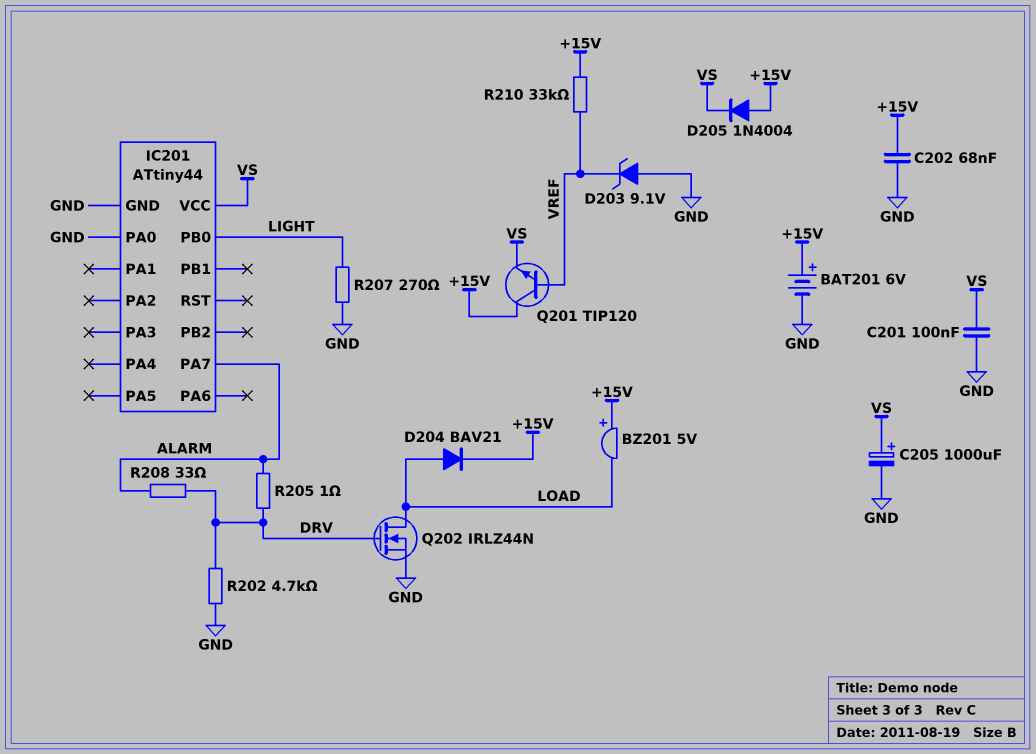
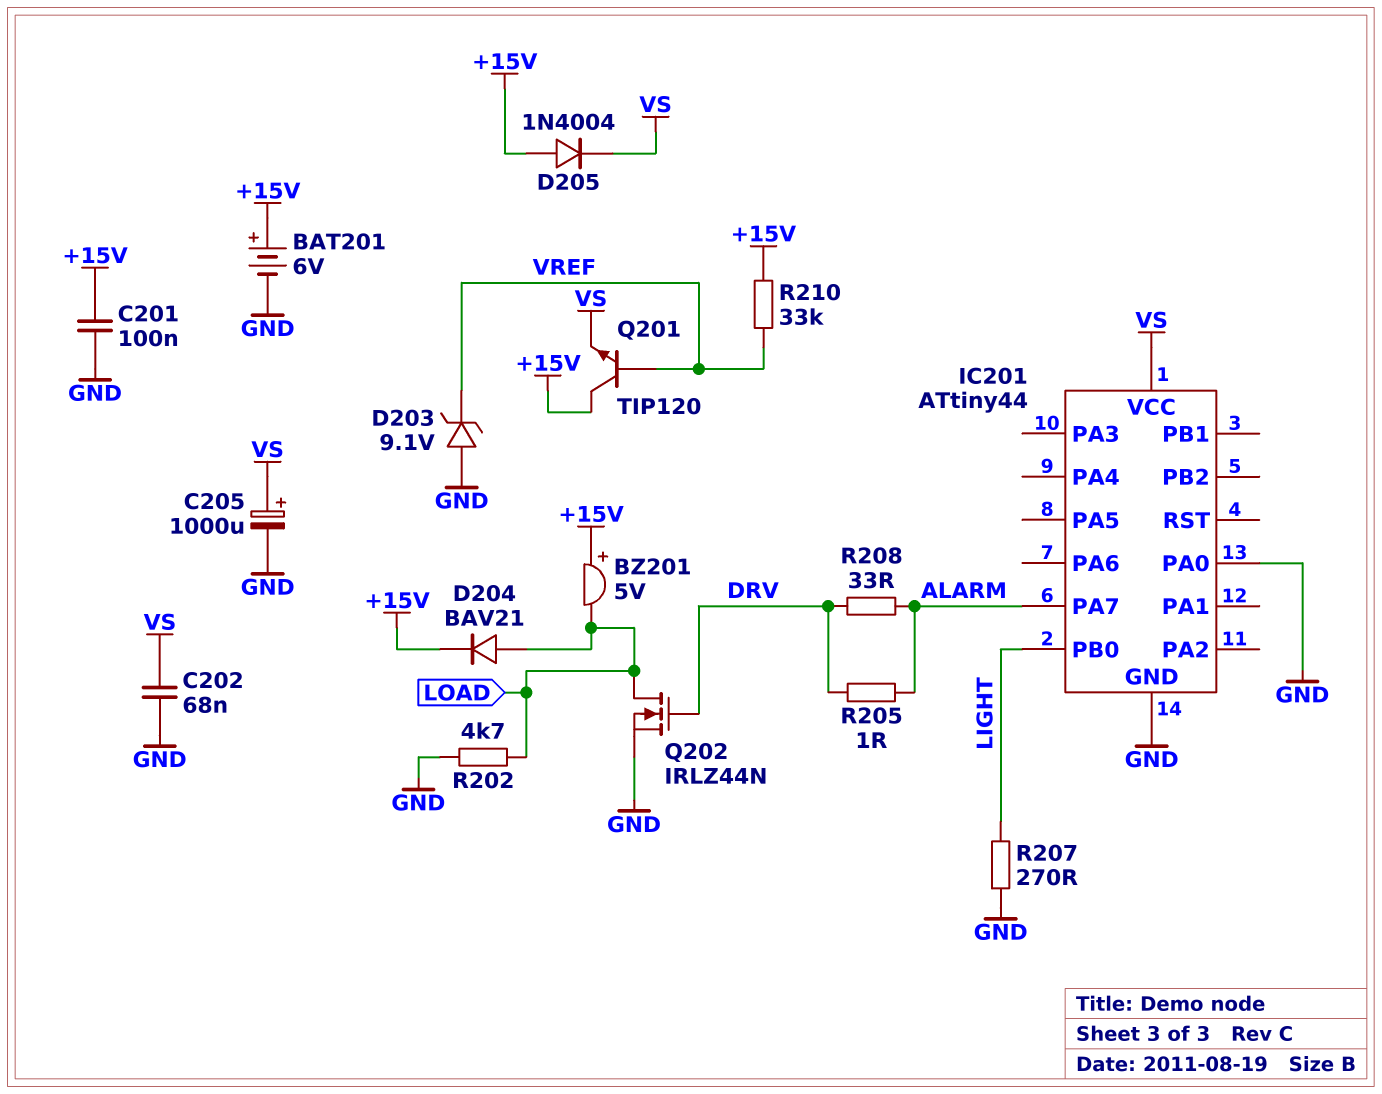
C201: 100nF (GND, VS) -> 100nF (+15V, GND)
C202: 68nF (+15V, GND) -> 68nF (GND, VS)
R202: 4.7k (DRV, GND) -> 4.7k (GND, LOAD)

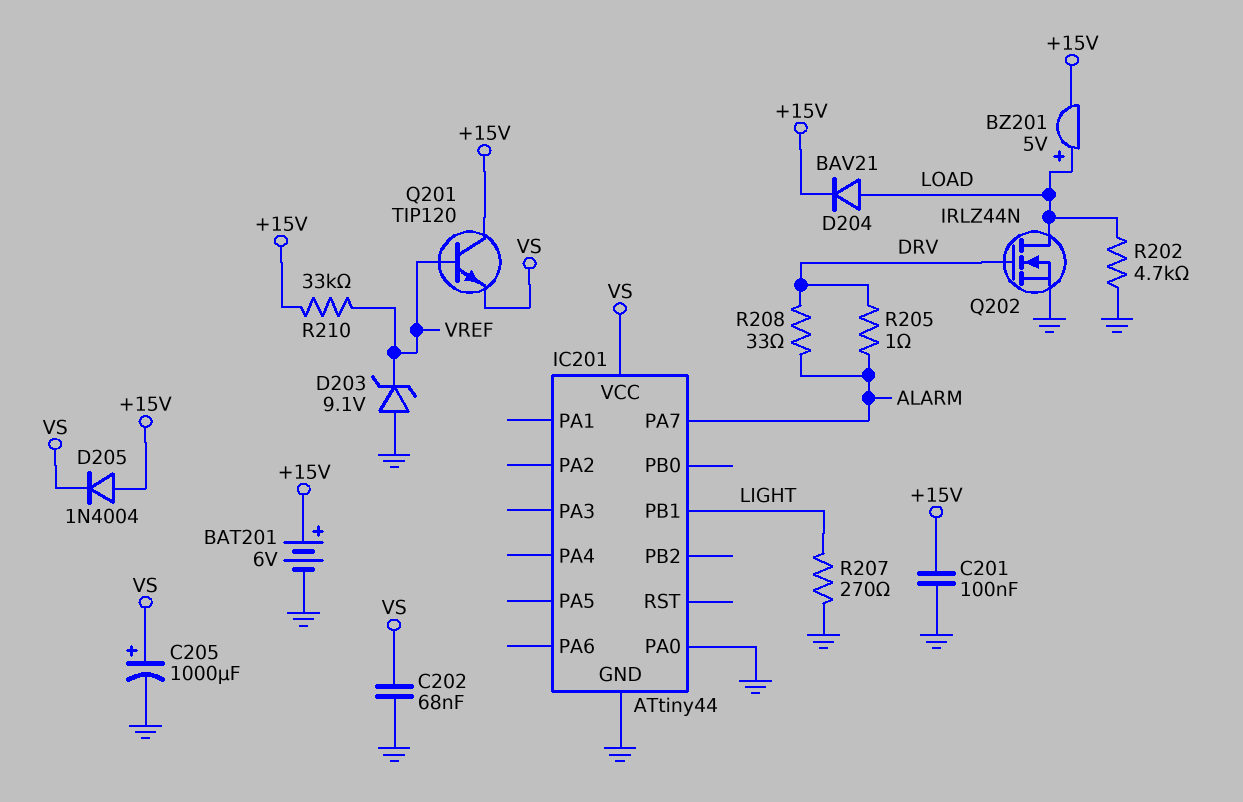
BZ201: buzzer 5V (plus +15V, minus LOAD) -> buzzer 5V (plus LOAD, minus +15V)
IC201 pin PB0: LIGHT -> none
IC201 pin PB1: none -> LIGHT

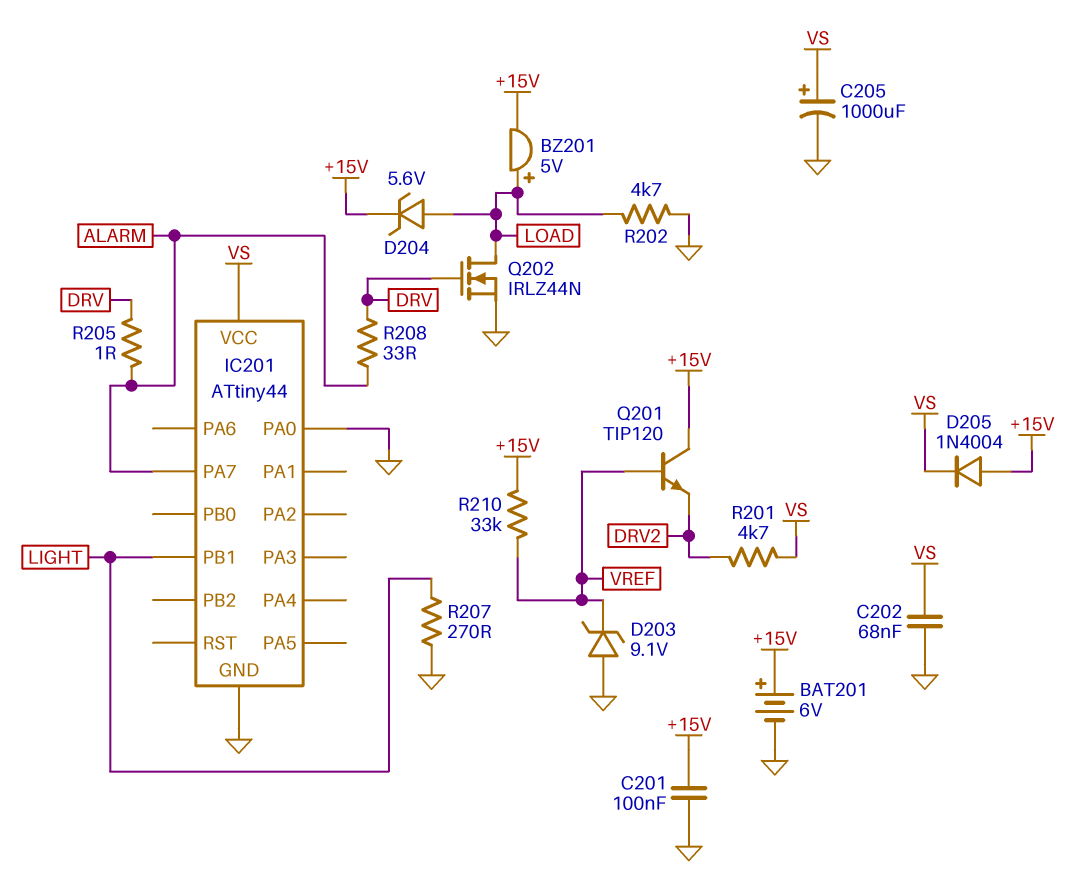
D204: diode BAV21 (A LOAD, K +15V) -> zener 5.6V (A LOAD, K +15V)
Q201: NPN TIP120 (B VREF, C +15V, E VS) -> NPN TIP120 (B VREF, C +15V, E DRV2)
R201: none -> 4.7k (DRV2, VS)

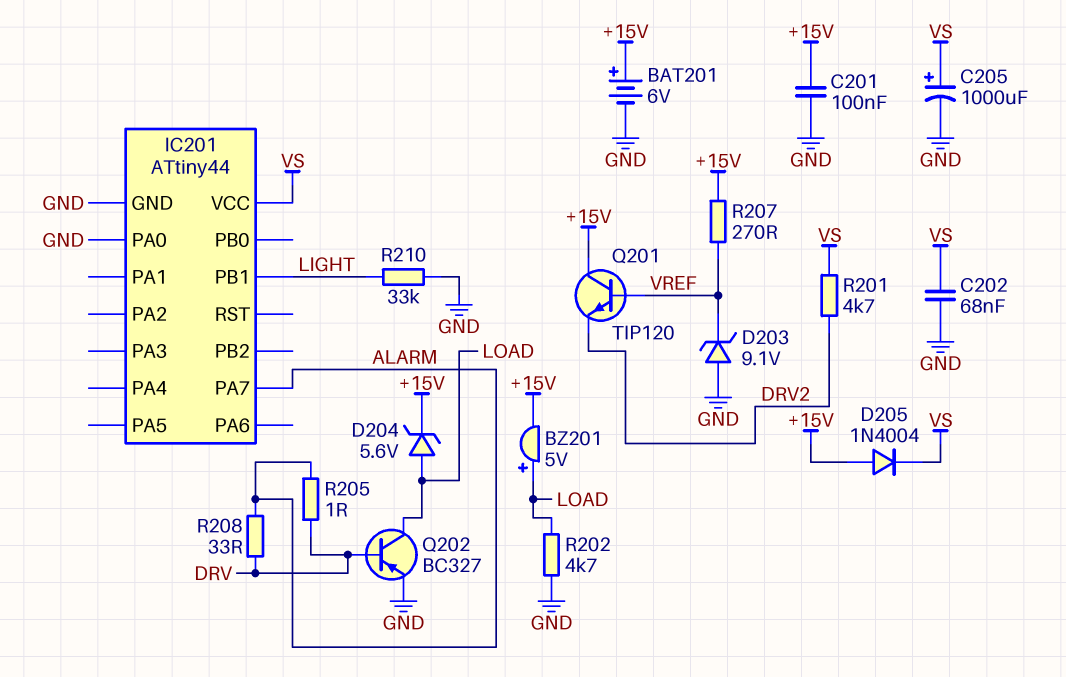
Q202: NMOS IRLZ44N (G DRV, D LOAD, S GND) -> PNP BC327 (B DRV, C LOAD, E GND)
R207: 270 (GND, LIGHT) -> 270 (+15V, VREF)
R210: 33k (+15V, VREF) -> 33k (GND, LIGHT)

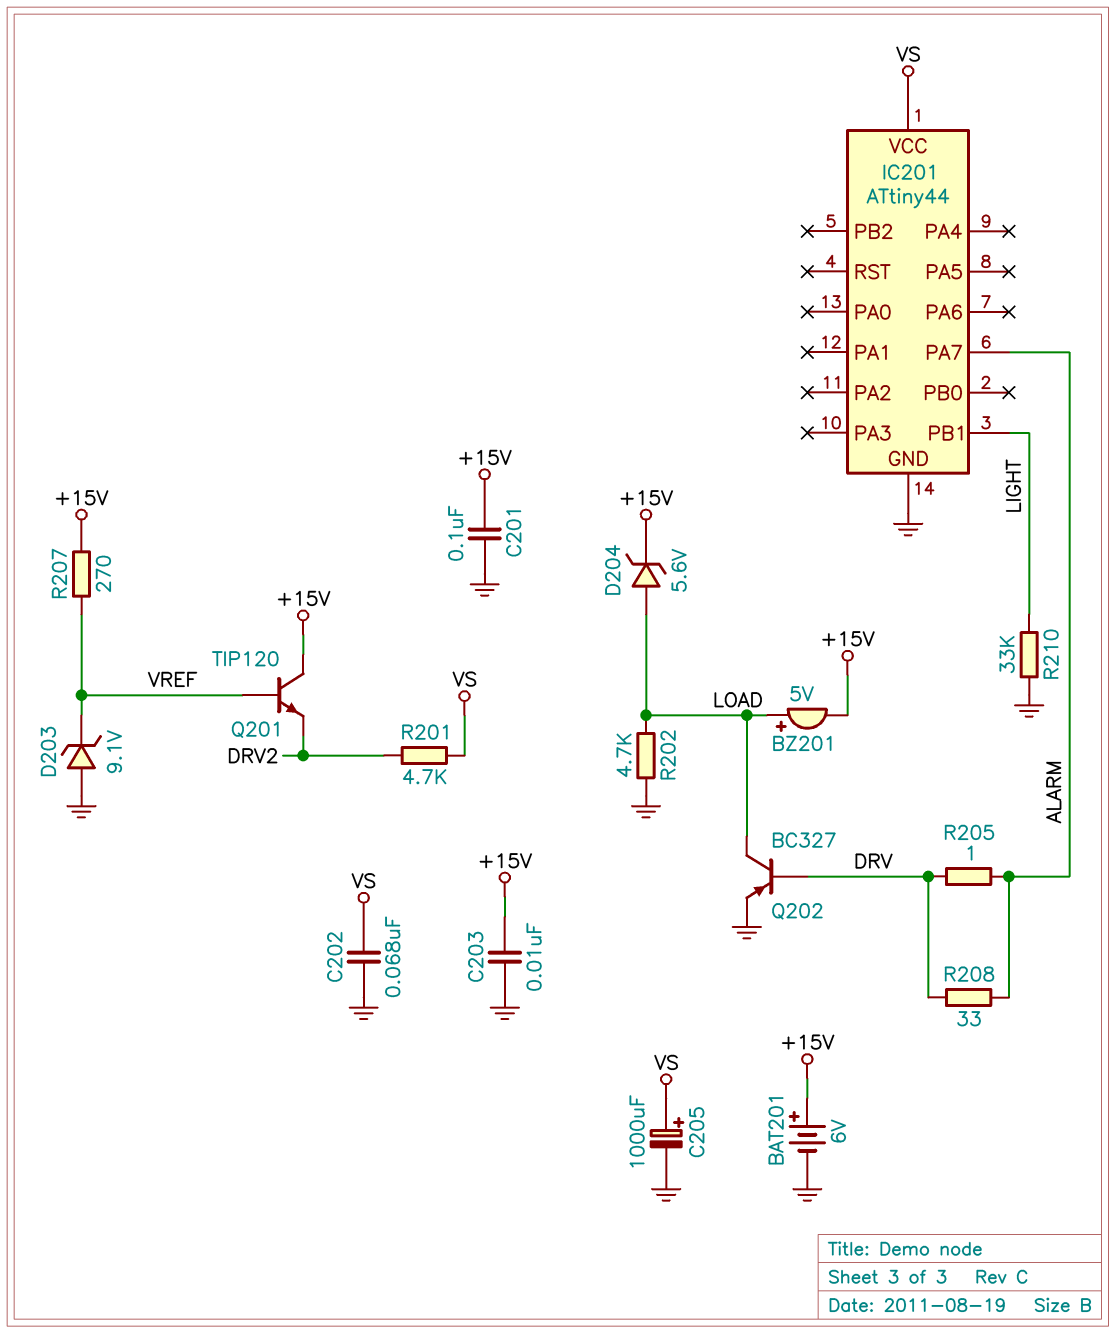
C203: none -> 10nF (+15V, GND)
D205: diode 1N4004 (A +15V, K VS) -> none
IC201 pin PA0: GND -> none

